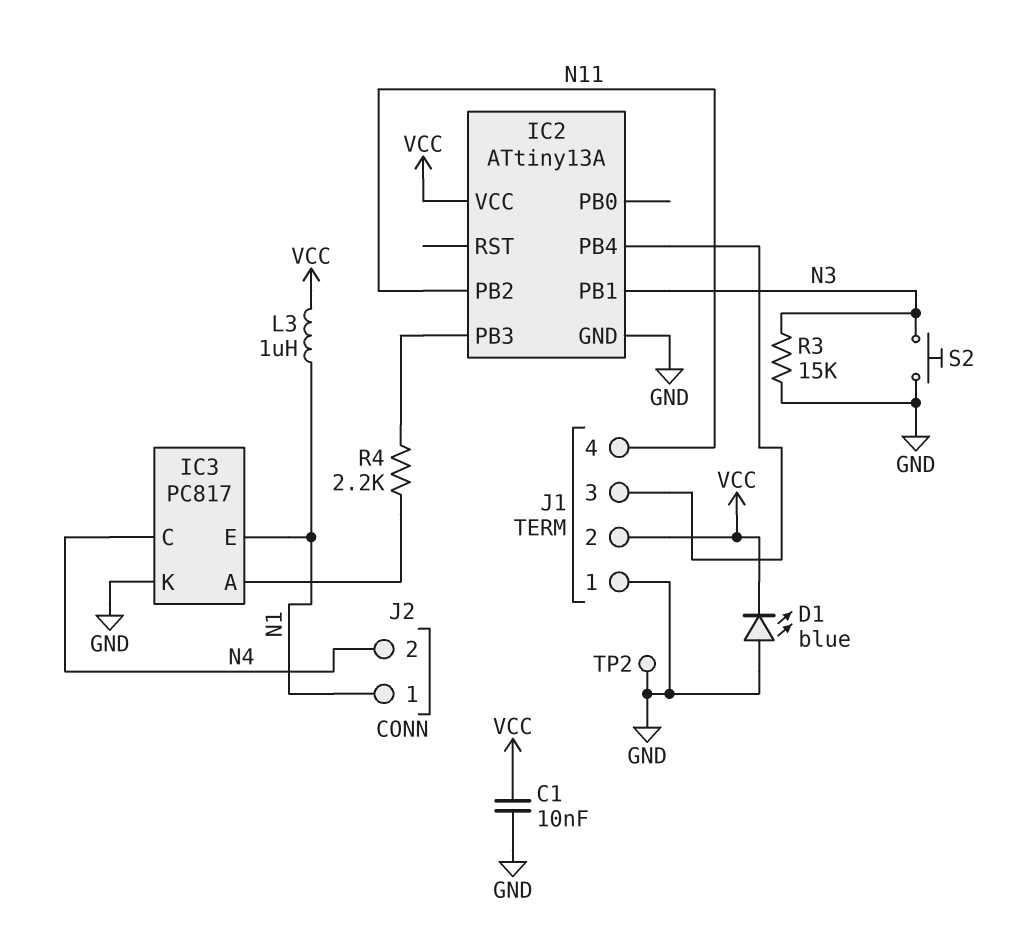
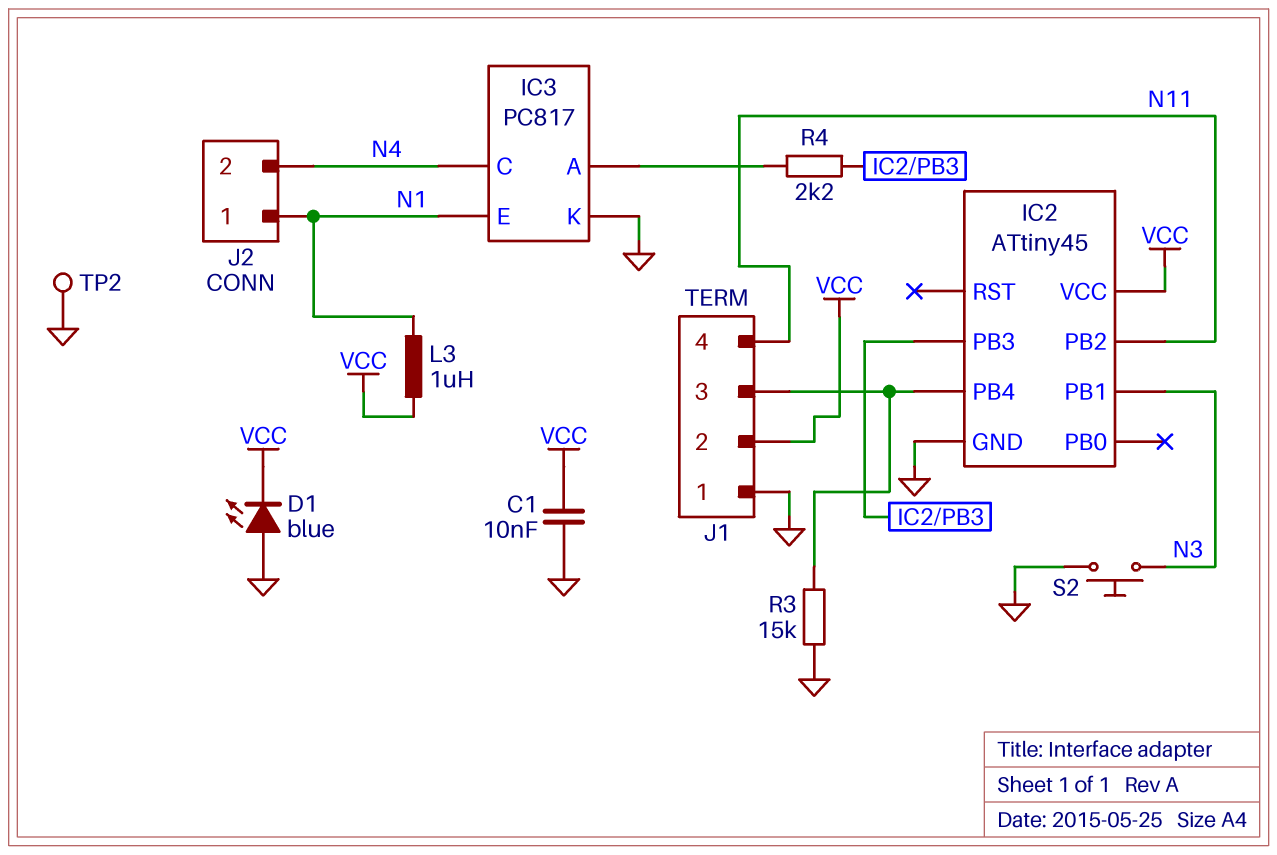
IC2: ATtiny13A -> ATtiny45
R3: 15k (GND, N3) -> 15k (GND, IC2/PB4)

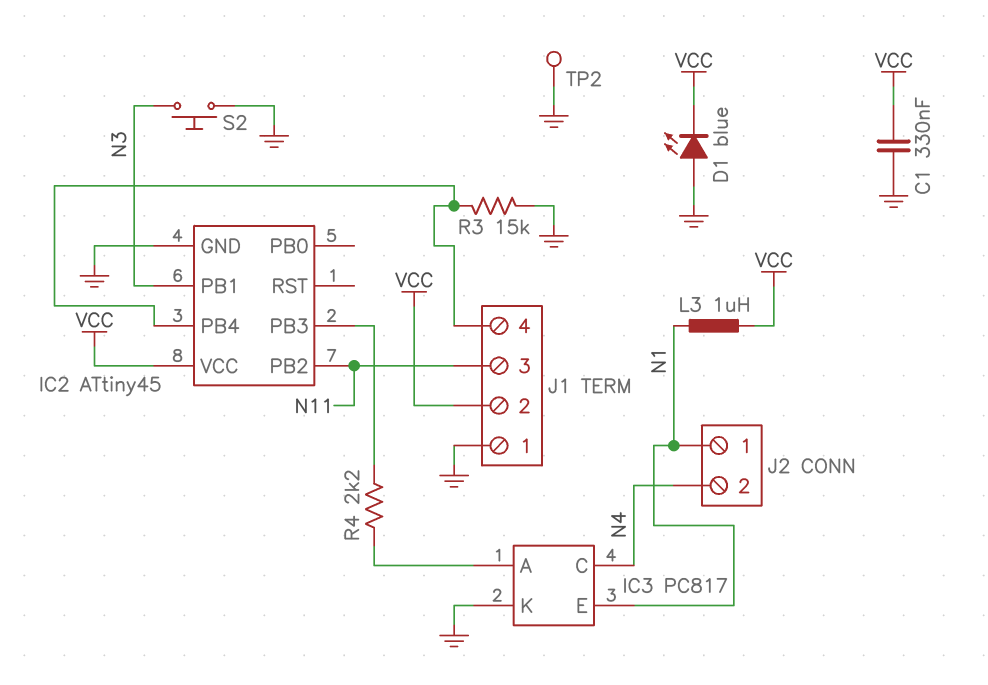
C1: 10nF (GND, VCC) -> 330nF (GND, VCC)
J1 pin 3: IC2/PB4 -> N11
J1 pin 4: N11 -> IC2/PB4

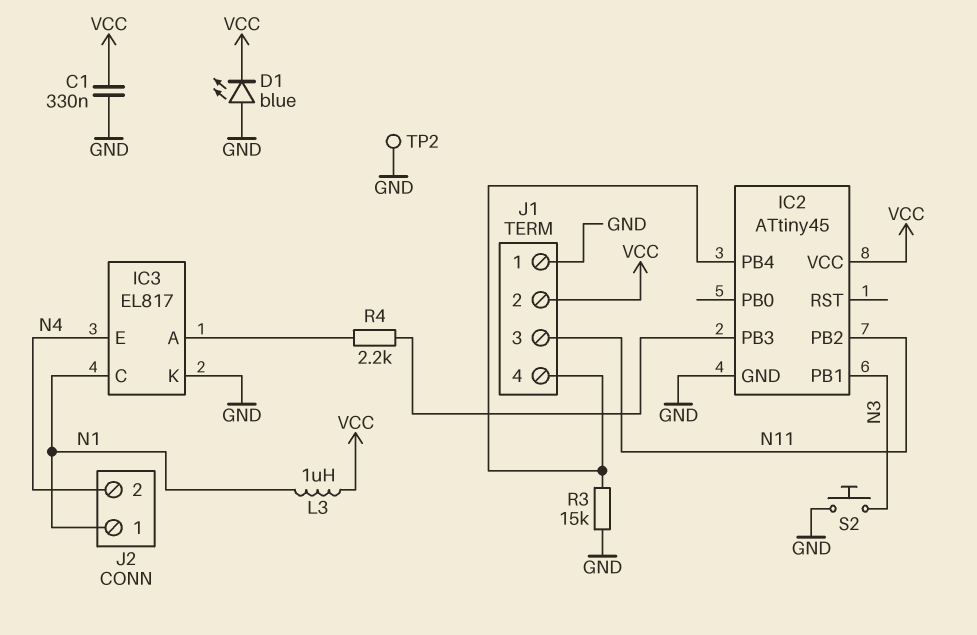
IC3: PC817 -> EL817
IC3 pin C: N4 -> N1
IC3 pin E: N1 -> N4

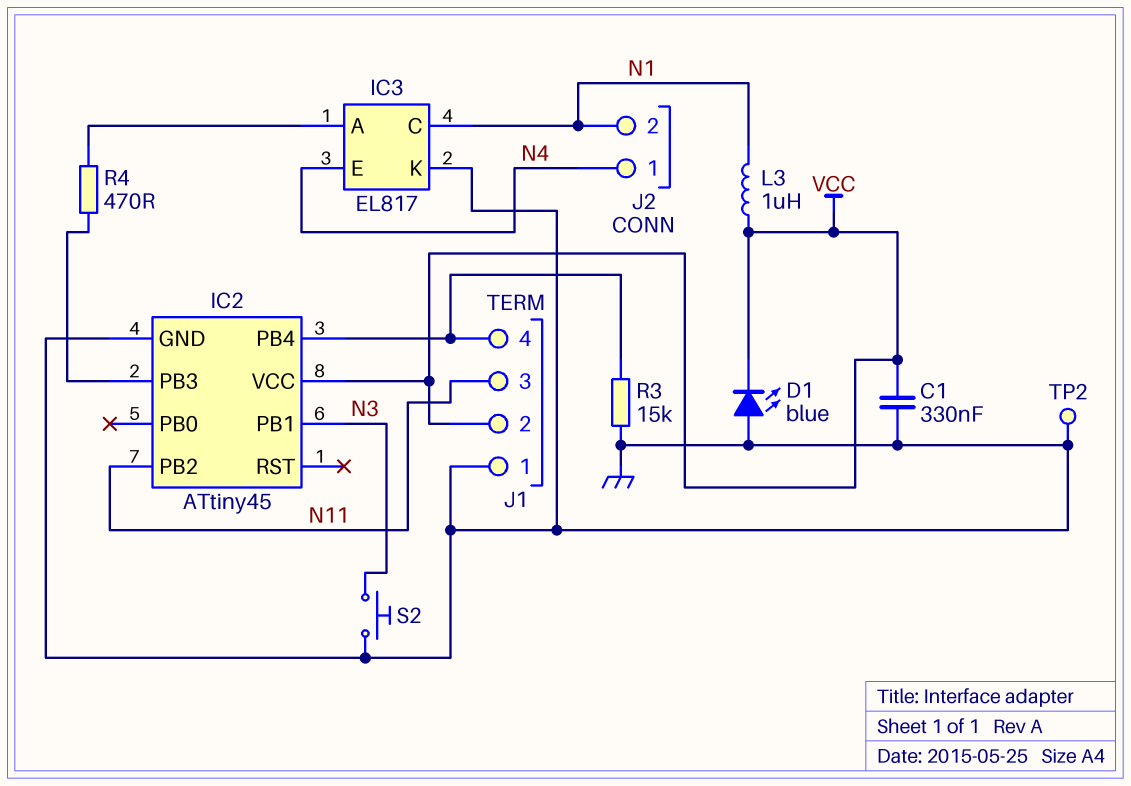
J2 pin 1: N1 -> N4
J2 pin 2: N4 -> N1
R4: 2.2k (IC2/PB3, IC3/A) -> 470 (IC2/PB3, IC3/A)

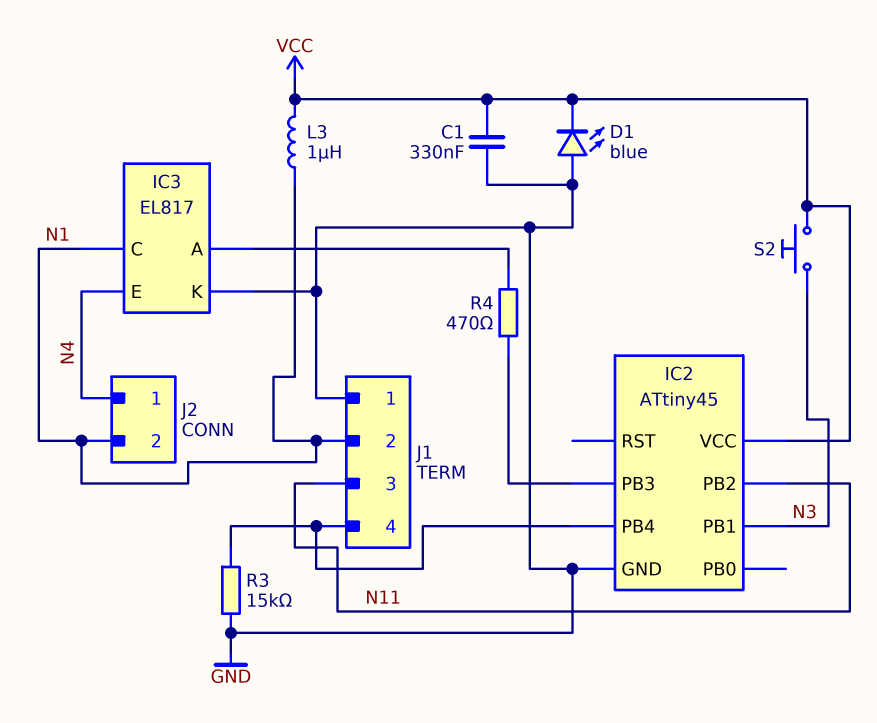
J1 pin 2: VCC -> N1
S2: button (GND, N3) -> button (N3, VCC)
TP2: test point (GND) -> none

